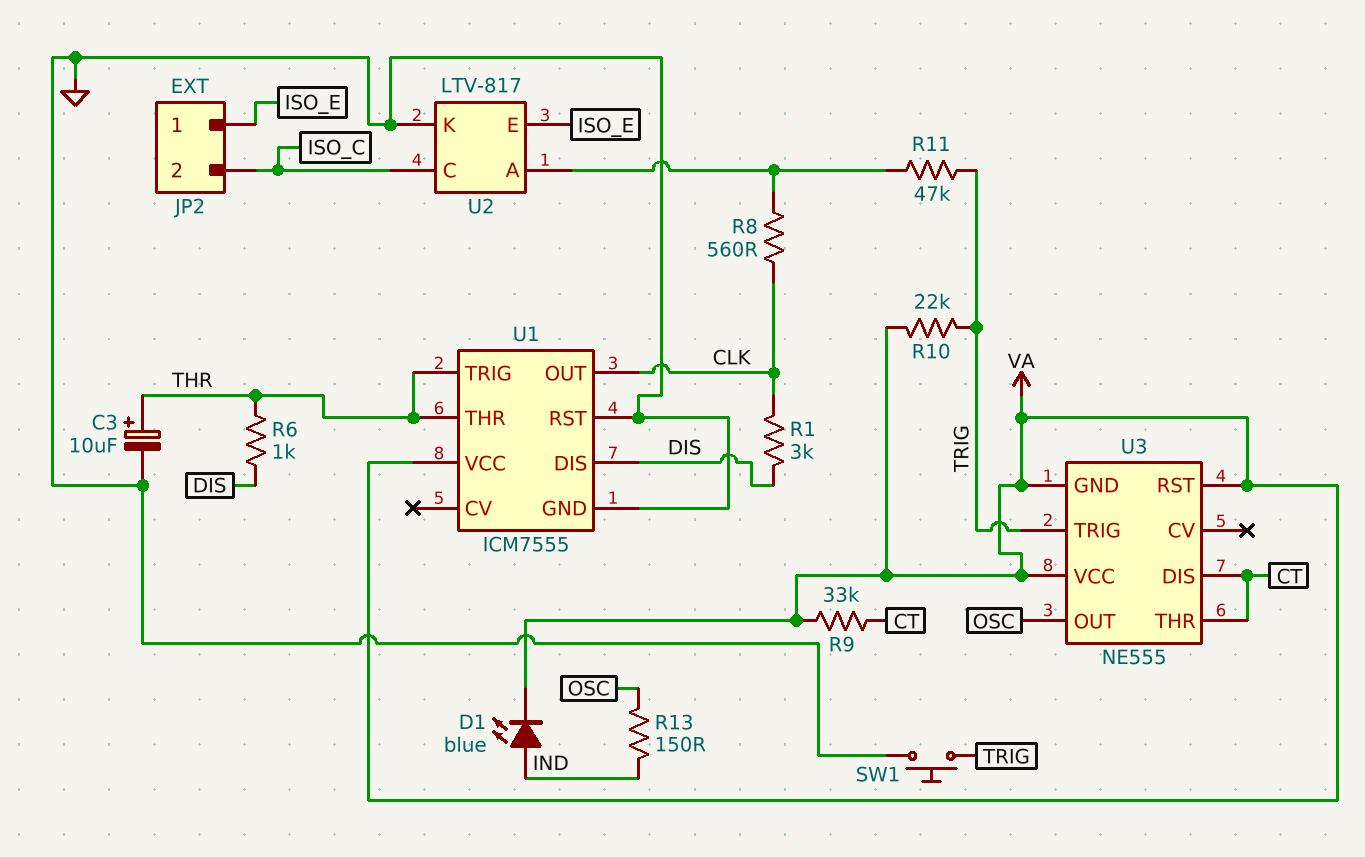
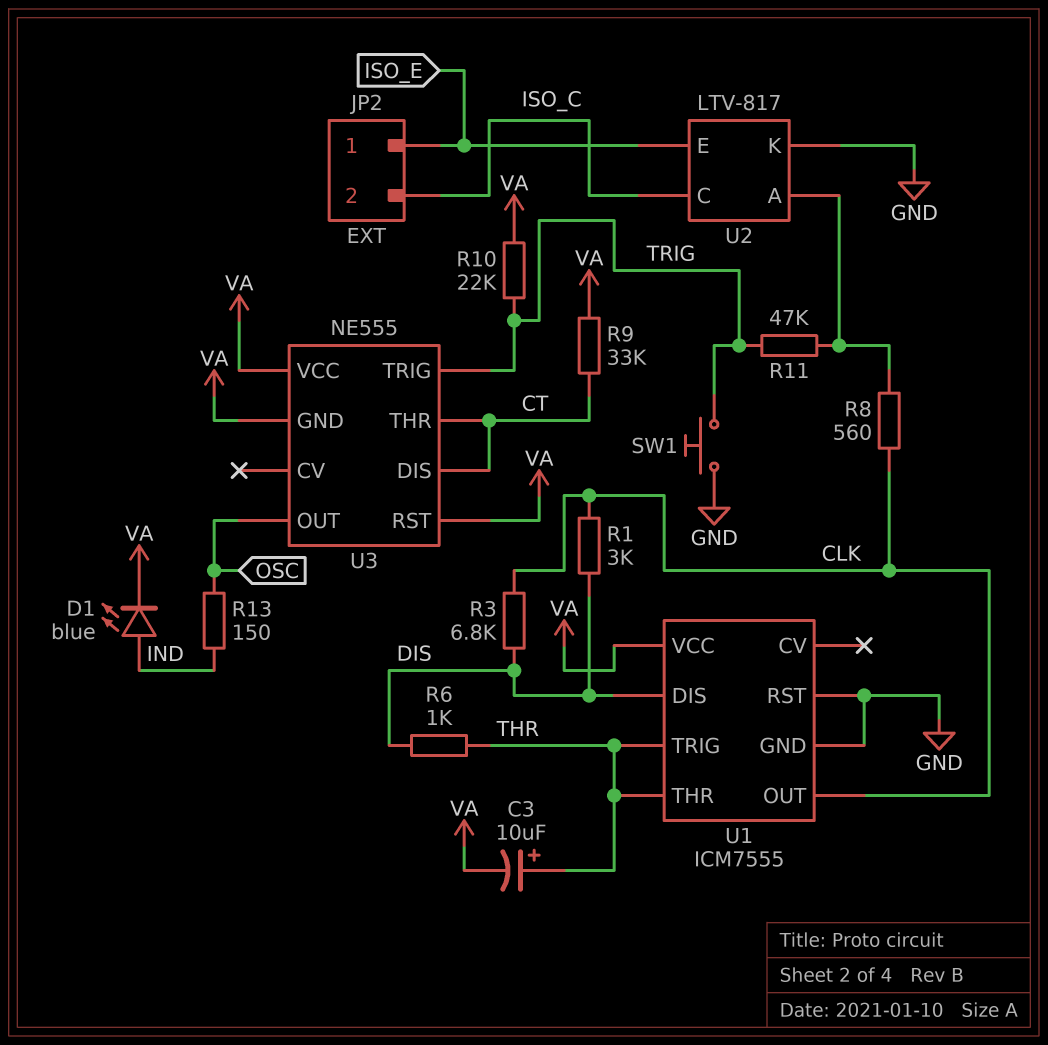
C3: 10uF (plus THR, minus GND) -> 10uF (plus THR, minus VA)
R3: none -> 6.8k (CLK, DIS)

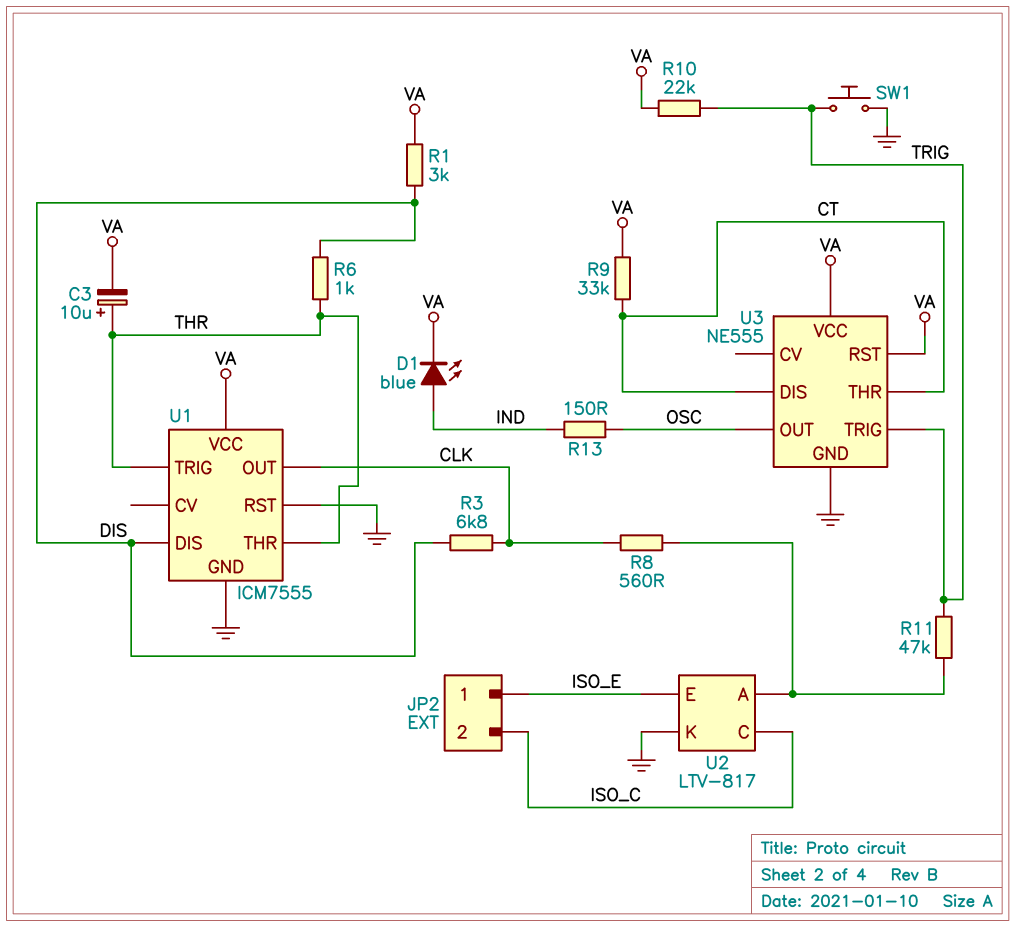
R1: 3k (CLK, DIS) -> 3k (DIS, VA)
U3 pin GND: VA -> GND

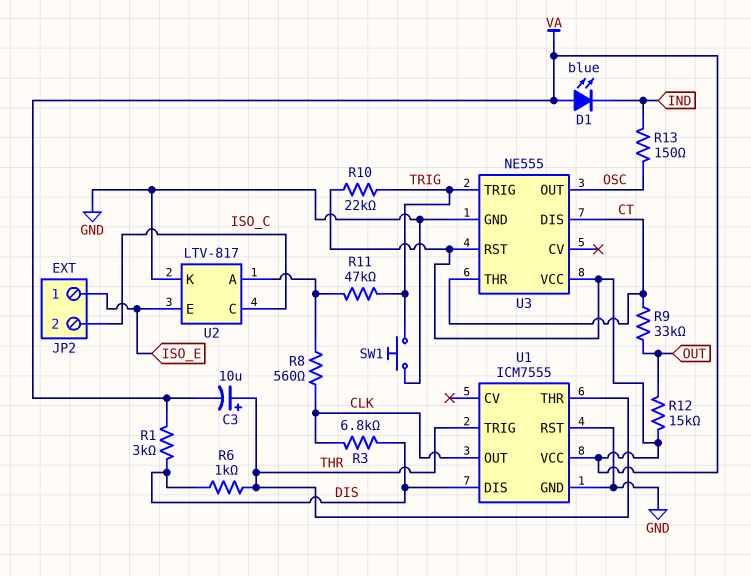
D1: LED blue (A IND, K VA) -> LED blue (A VA, K IND)
R9: 33k (CT, VA) -> 33k (CT, OUT)
R12: none -> 15k (OUT, VA)

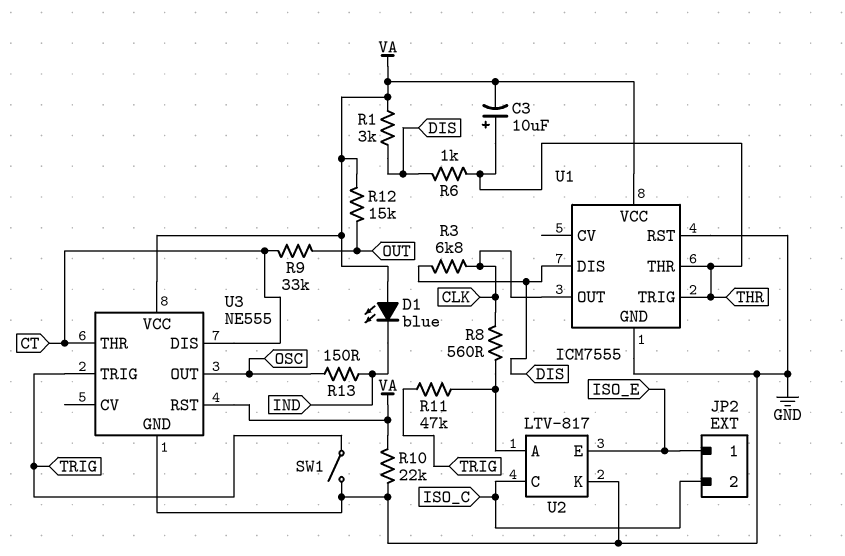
R10: 22k (TRIG, VA) -> 22k (GND, VA)
SW1: button (GND, TRIG) -> switch (GND, TRIG)

